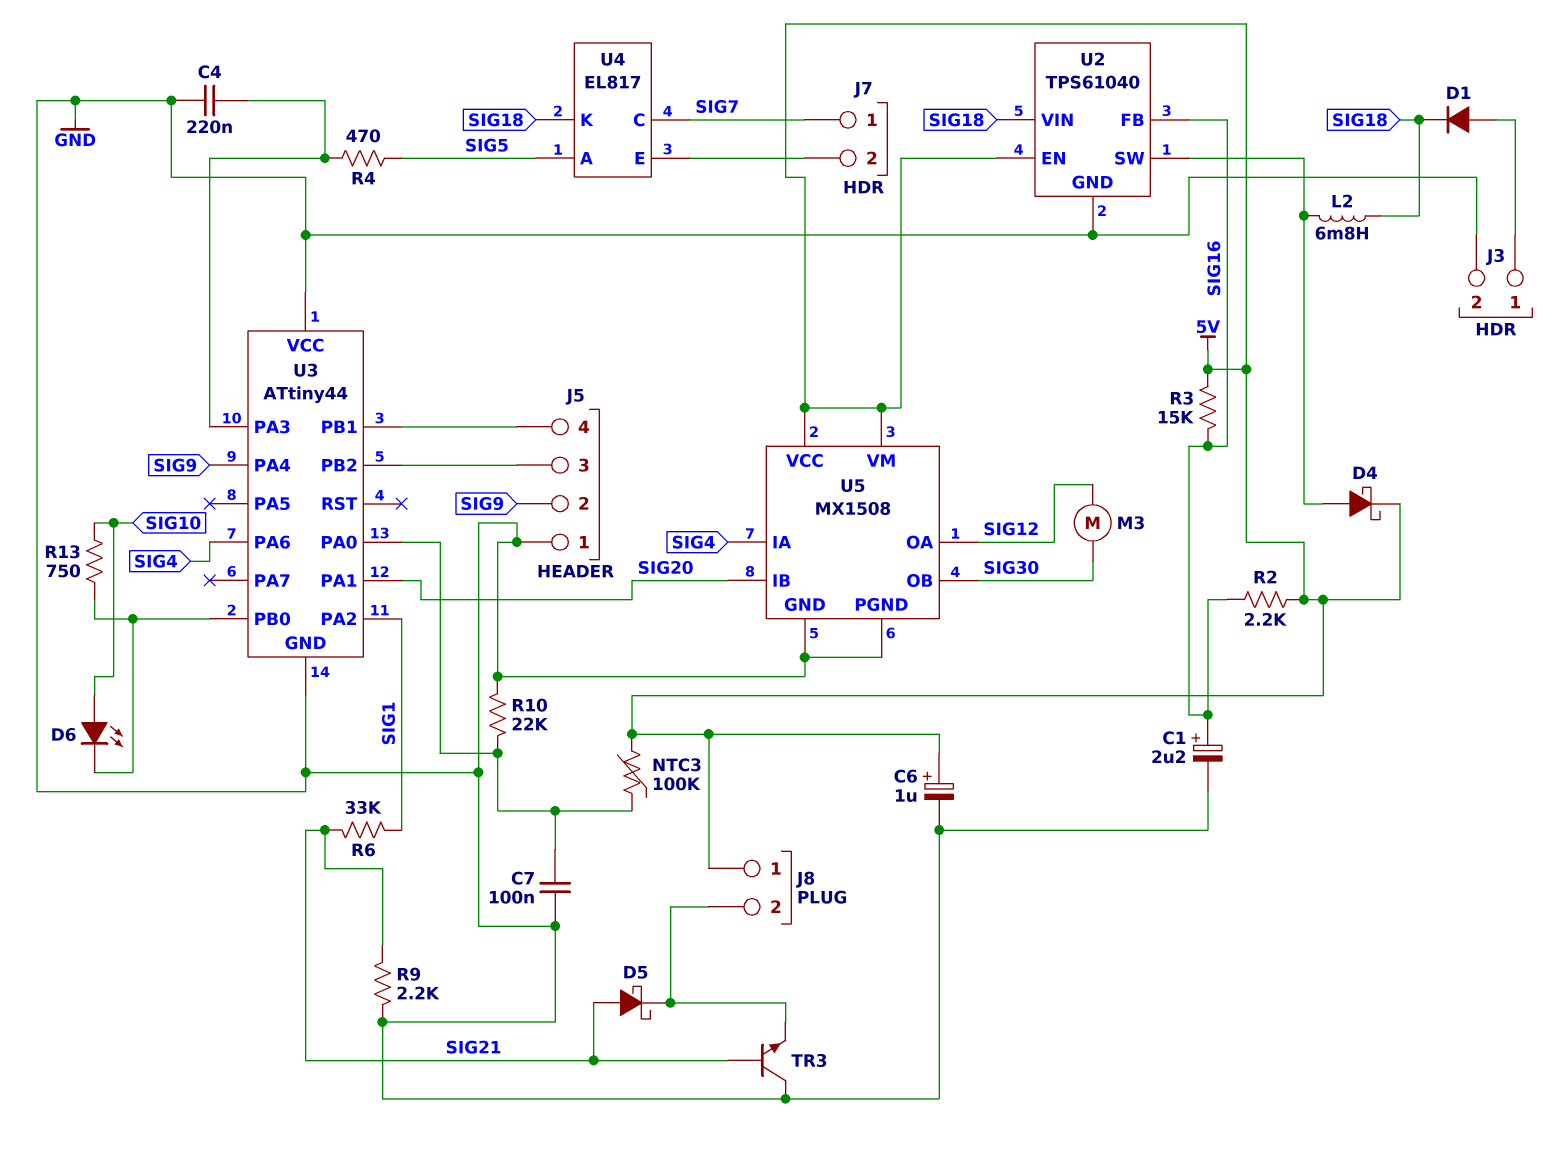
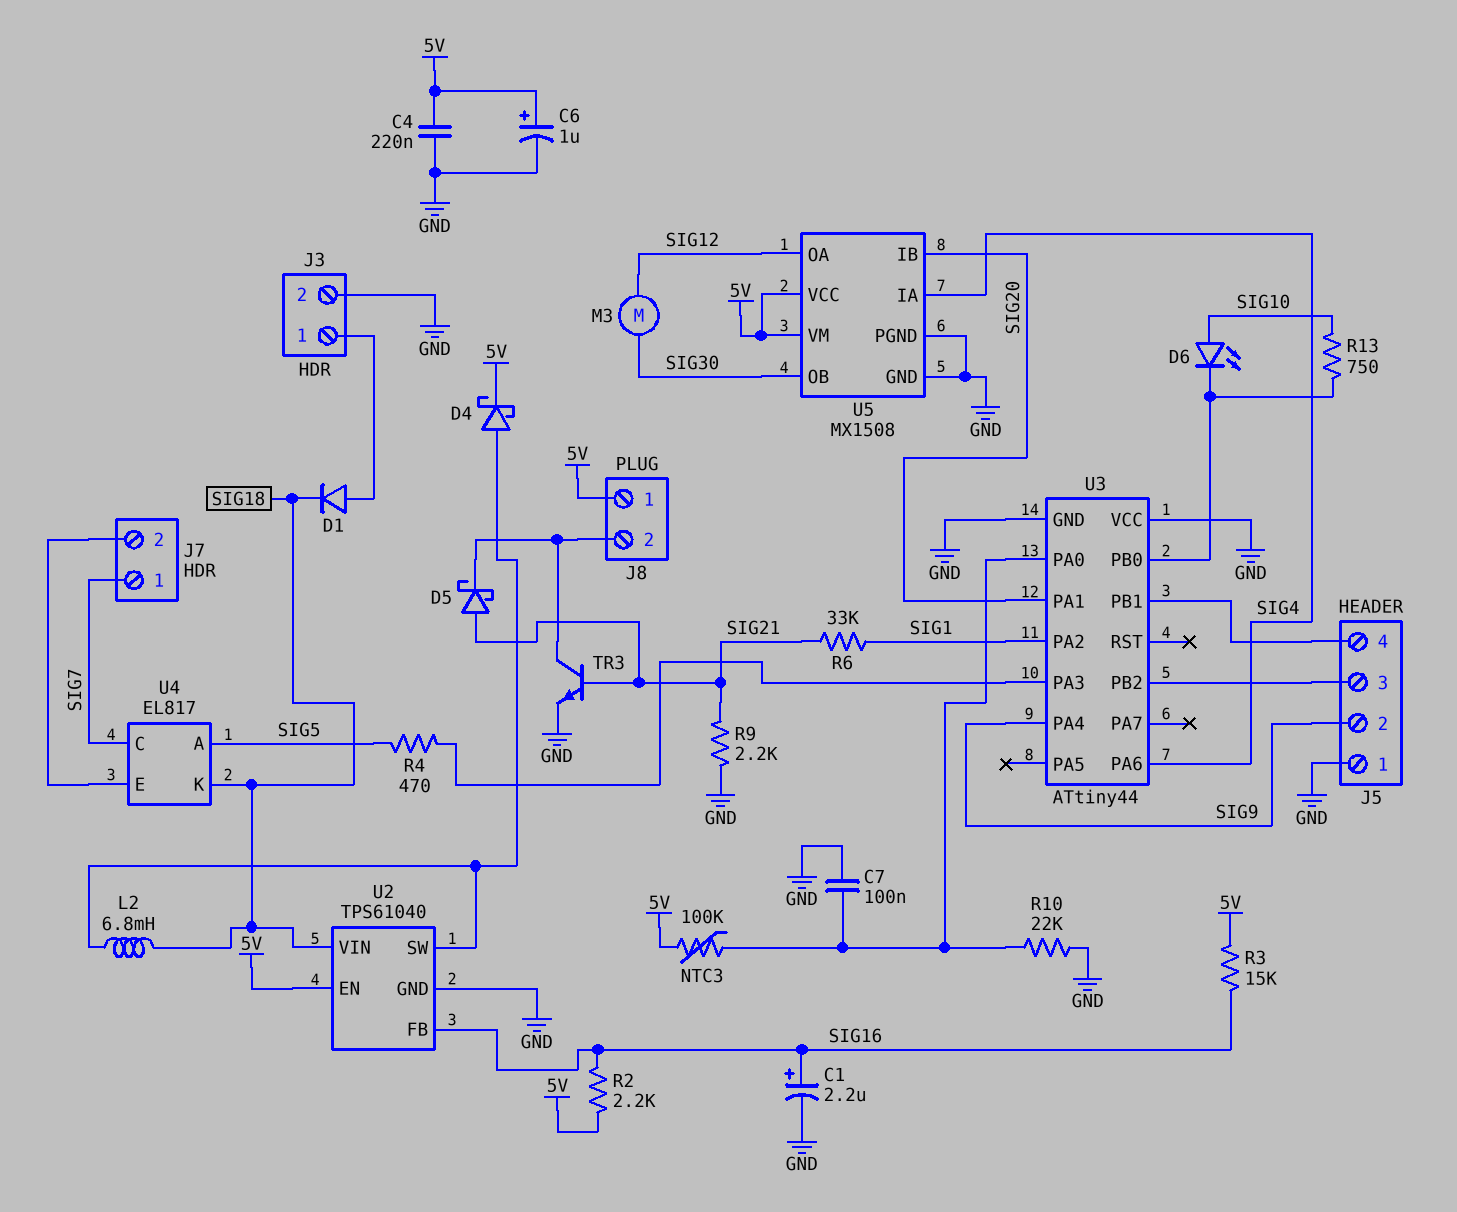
C4: 220nF (GND, U3/PA3) -> 220nF (5V, GND)
TR3: NPN (B SIG21, C GND, E J8/2) -> NPN (B SIG21, C J8/2, E GND)

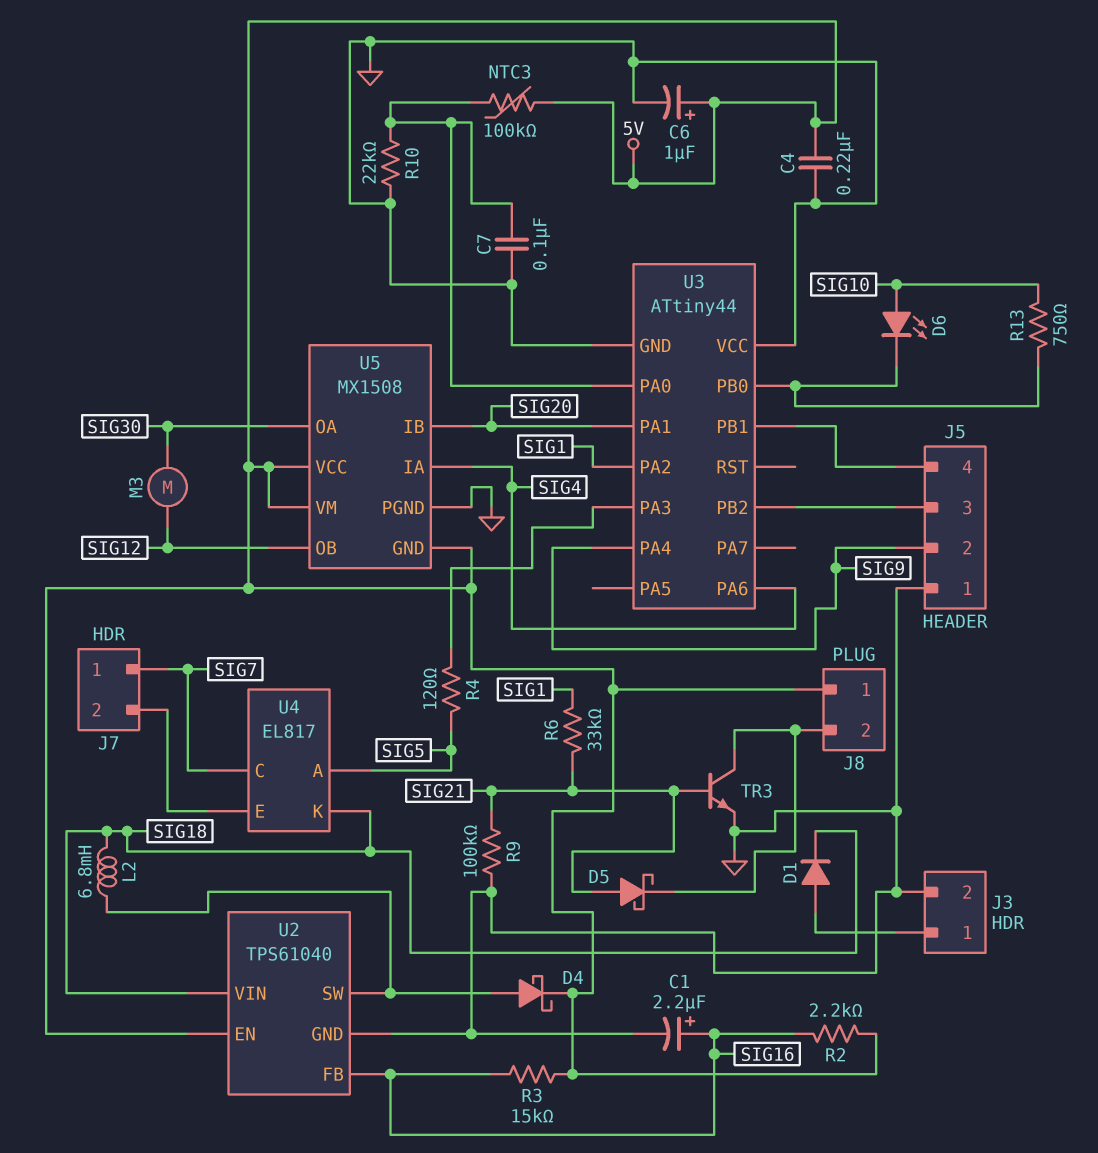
R4: 470 (SIG5, U3/PA3) -> 120 (SIG5, U3/PA3)
R9: 2.2k (GND, SIG21) -> 100k (GND, SIG21)
U5 pin GND: GND -> 5V
U5 pin OA: SIG12 -> SIG30
U5 pin OB: SIG30 -> SIG12

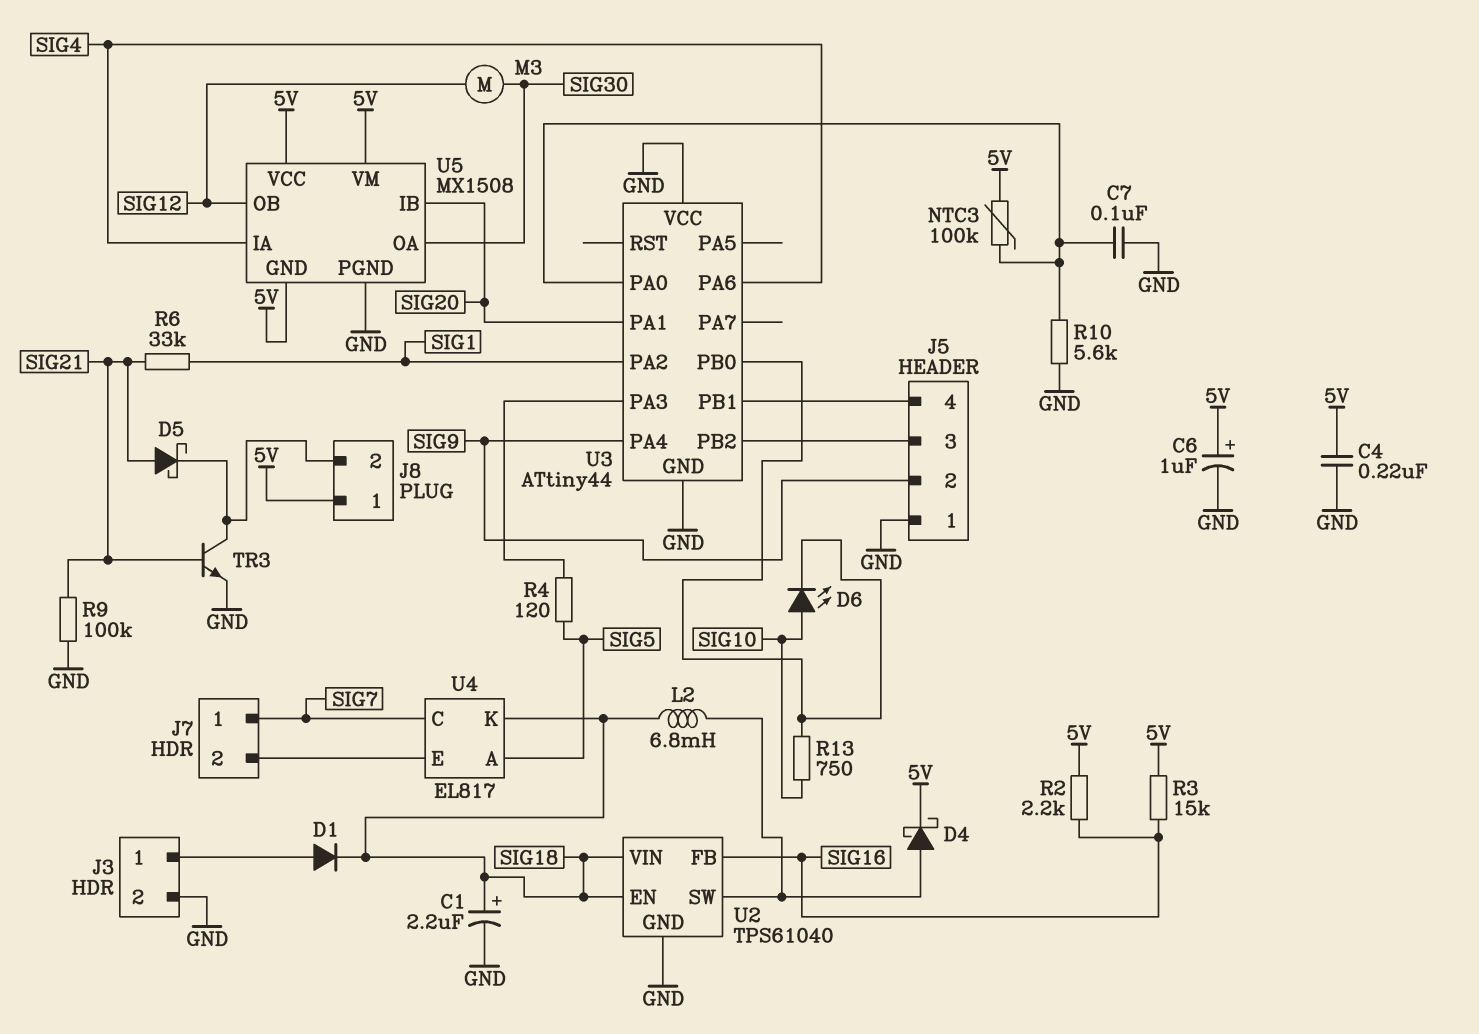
C1: 2.2uF (plus SIG16, minus GND) -> 2.2uF (plus SIG18, minus GND)
R10: 22k (GND, U3/PA0) -> 5.6k (GND, U3/PA0)
U2 pin EN: 5V -> SIG18

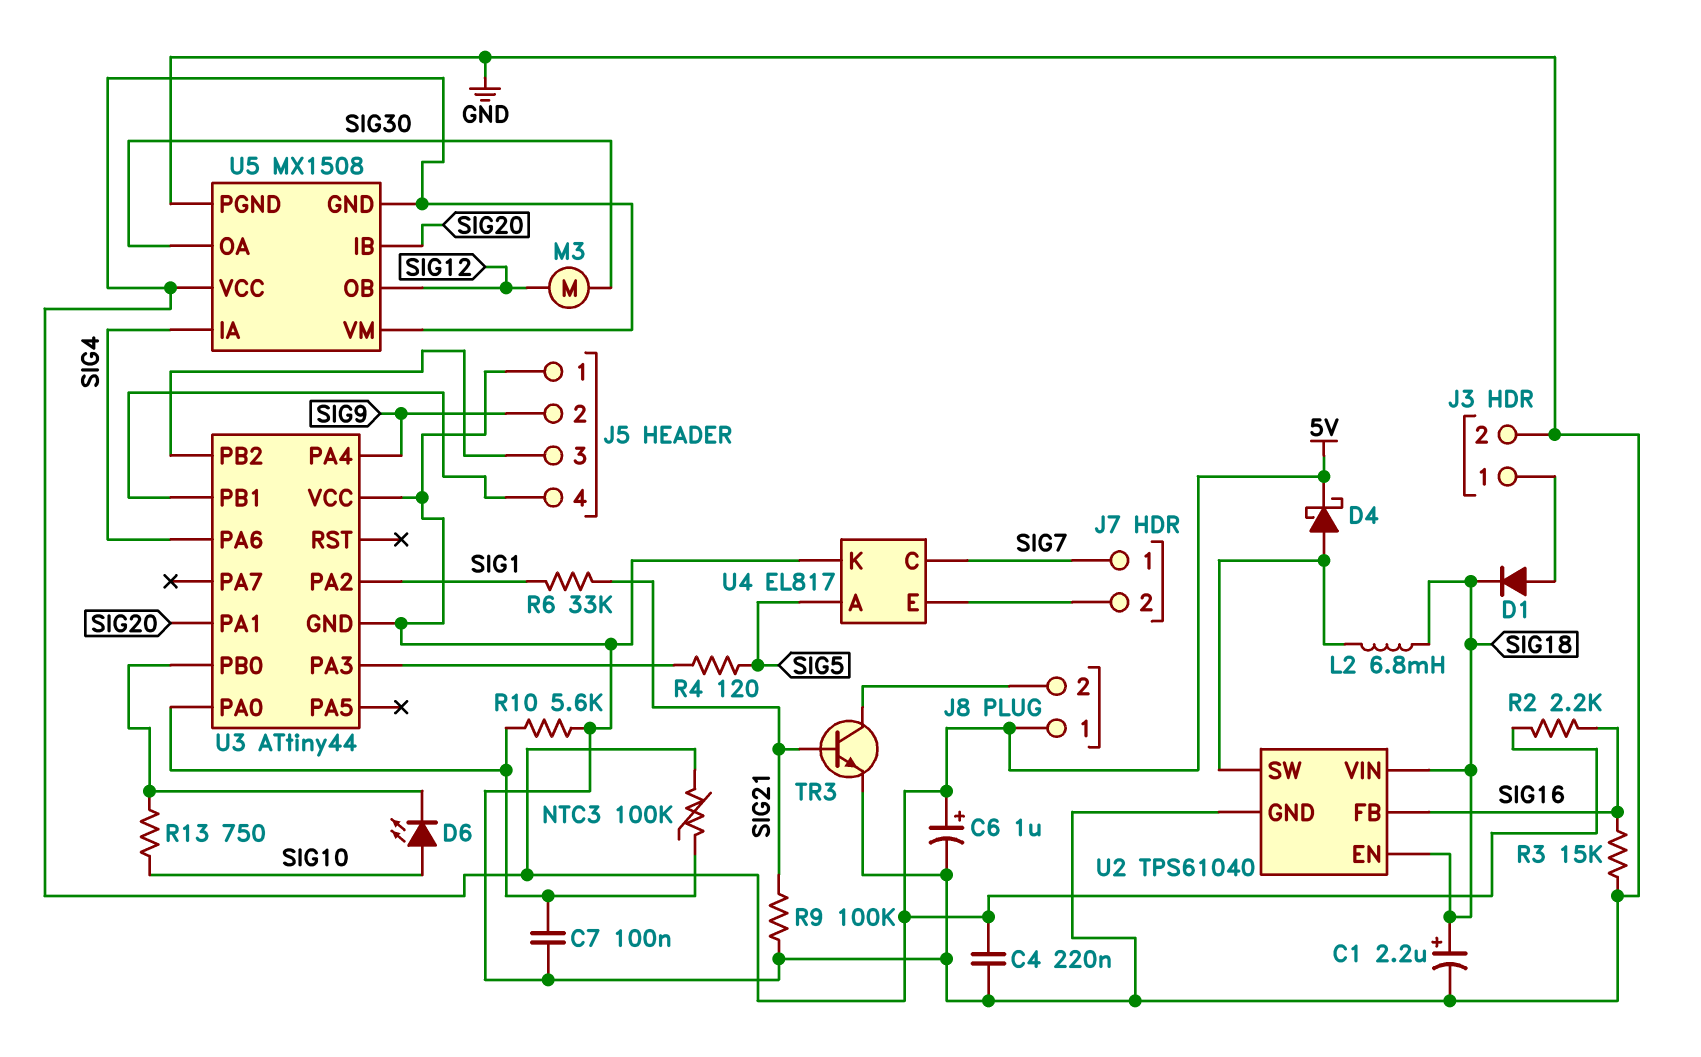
D5: schottky (A SIG21, K J8/2) -> none
R3: 15k (5V, SIG16) -> 15k (GND, SIG16)
U4 pin K: SIG18 -> GND

